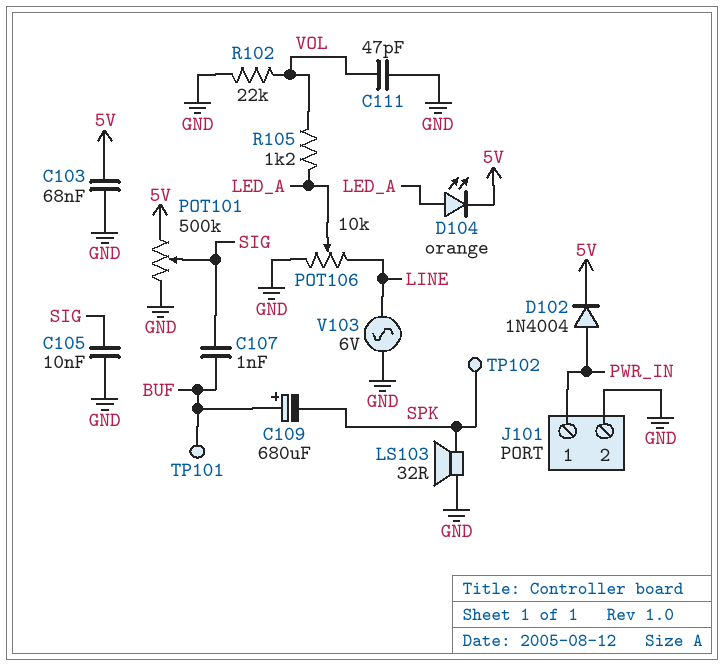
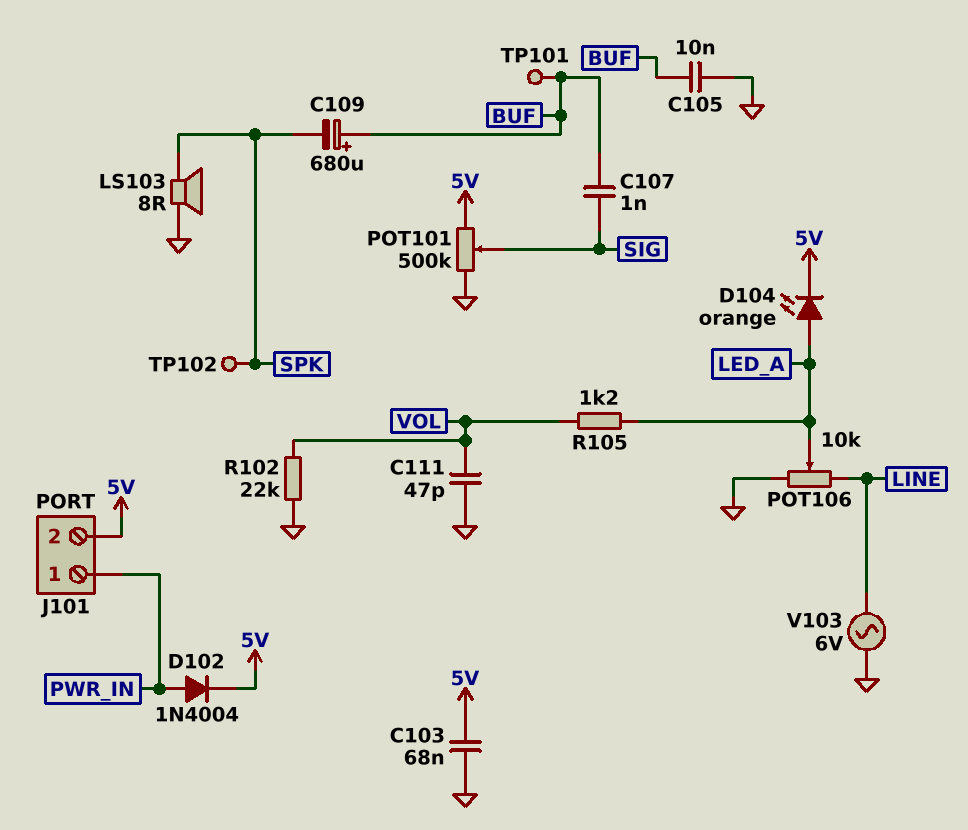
C105: 10nF (GND, SIG) -> 10nF (BUF, GND)
J101 pin 2: GND -> 5V
LS103: speaker 32R (GND, SPK) -> speaker 8R (GND, SPK)

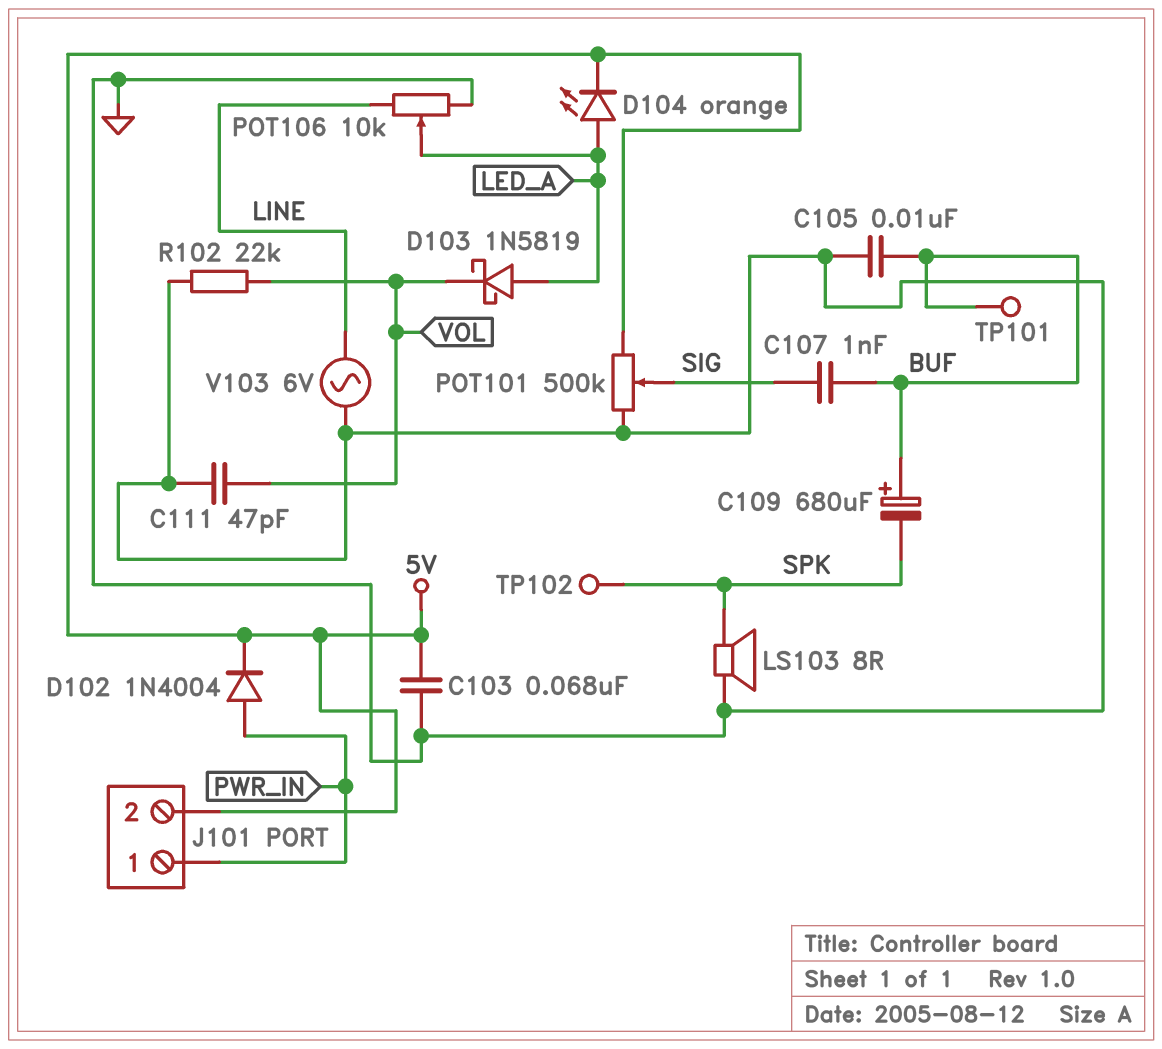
D103: none -> schottky 1N5819 (A LED_A, K VOL)
R105: 1.2k (LED_A, VOL) -> none

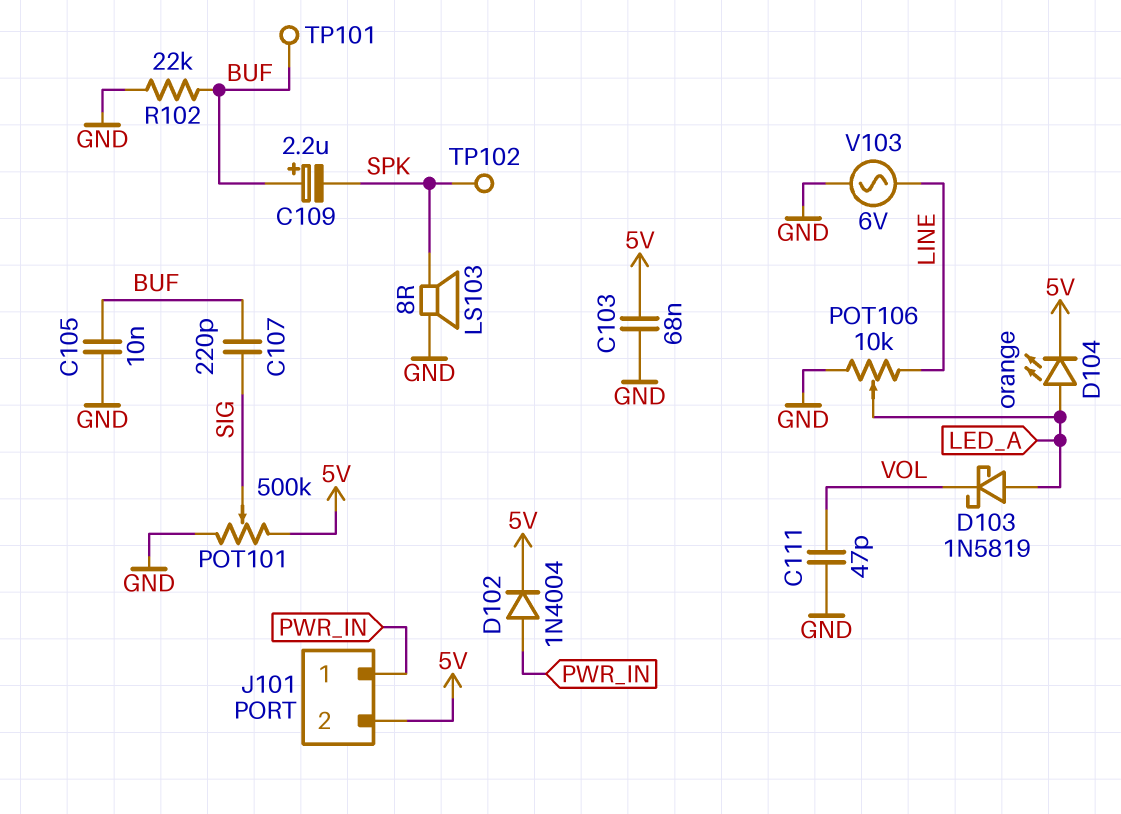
C107: 1nF (BUF, SIG) -> 220pF (BUF, SIG)
C109: 680uF (plus BUF, minus SPK) -> 2.2uF (plus BUF, minus SPK)
R102: 22k (GND, VOL) -> 22k (BUF, GND)

